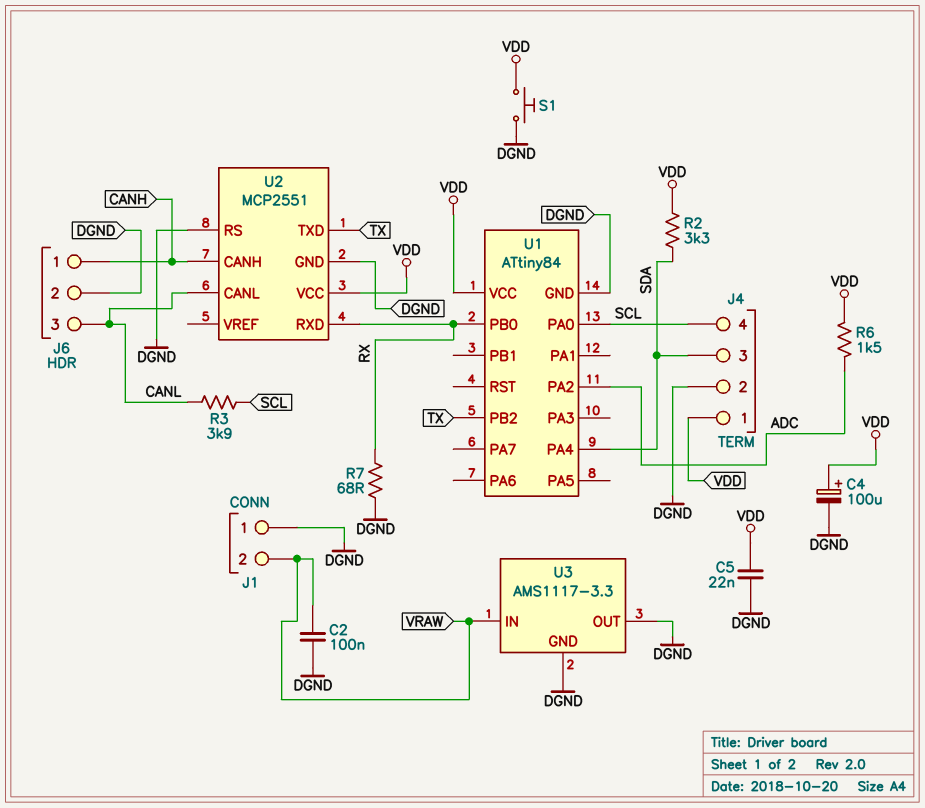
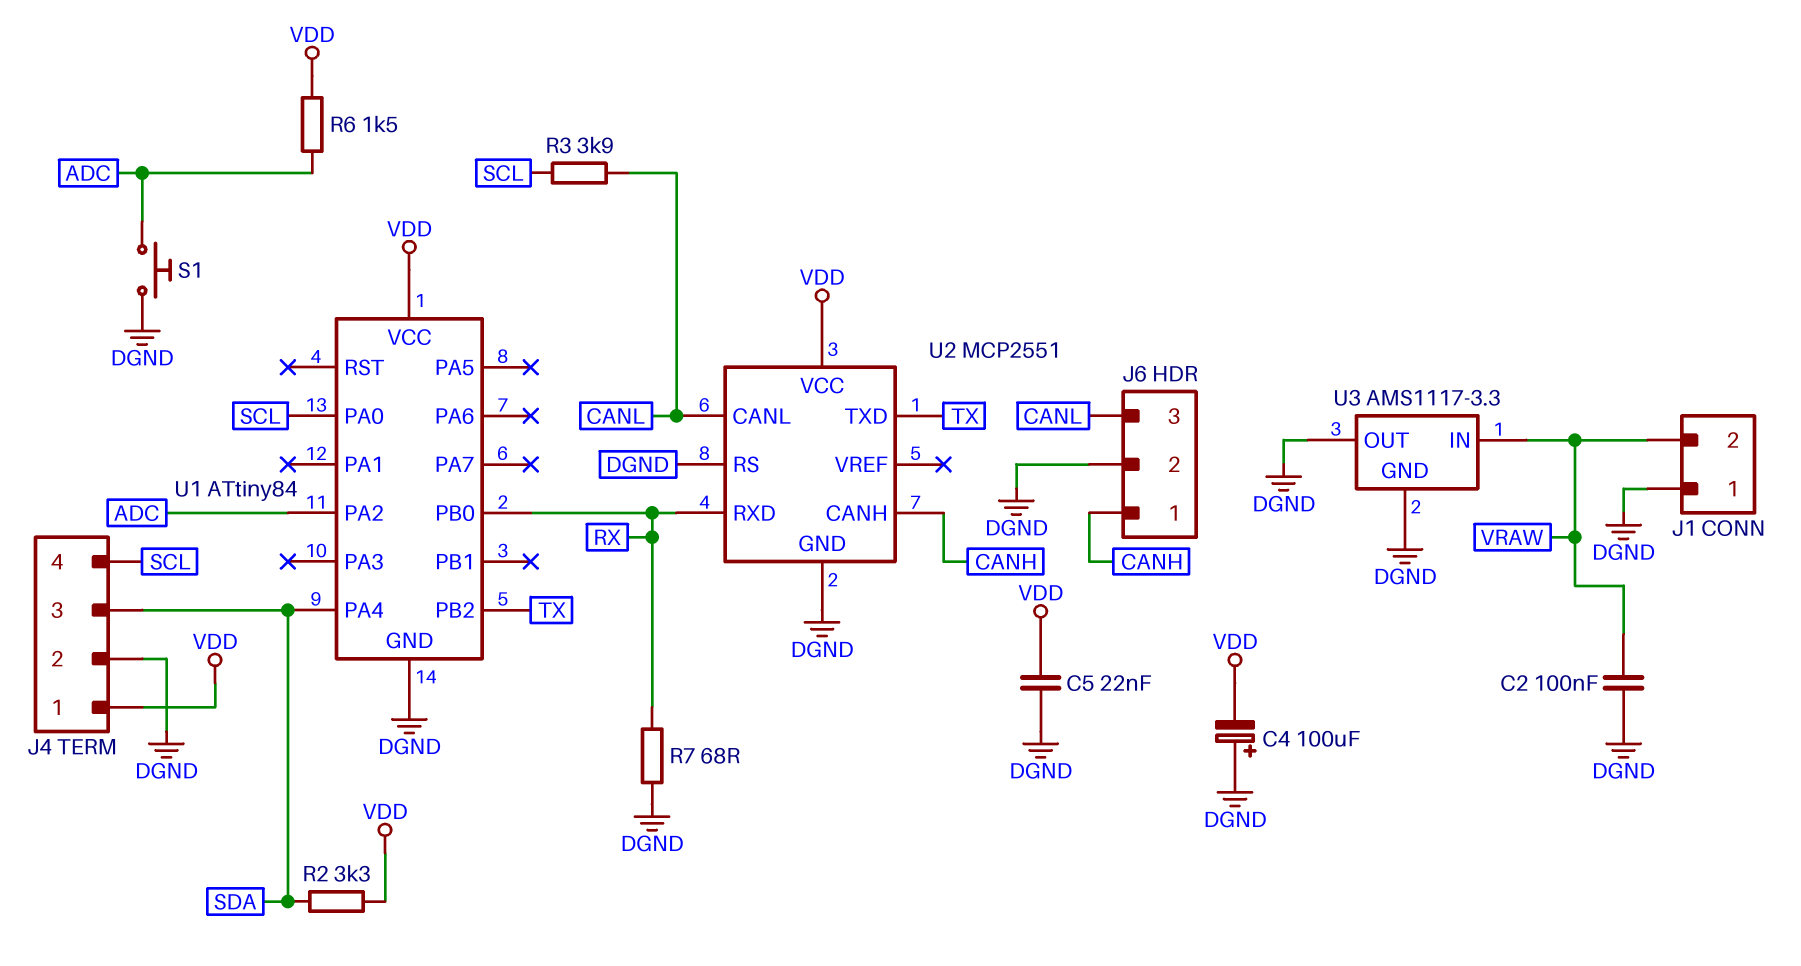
C4: 100uF (plus VDD, minus DGND) -> 100uF (plus DGND, minus VDD)
S1: button (DGND, VDD) -> button (ADC, DGND)

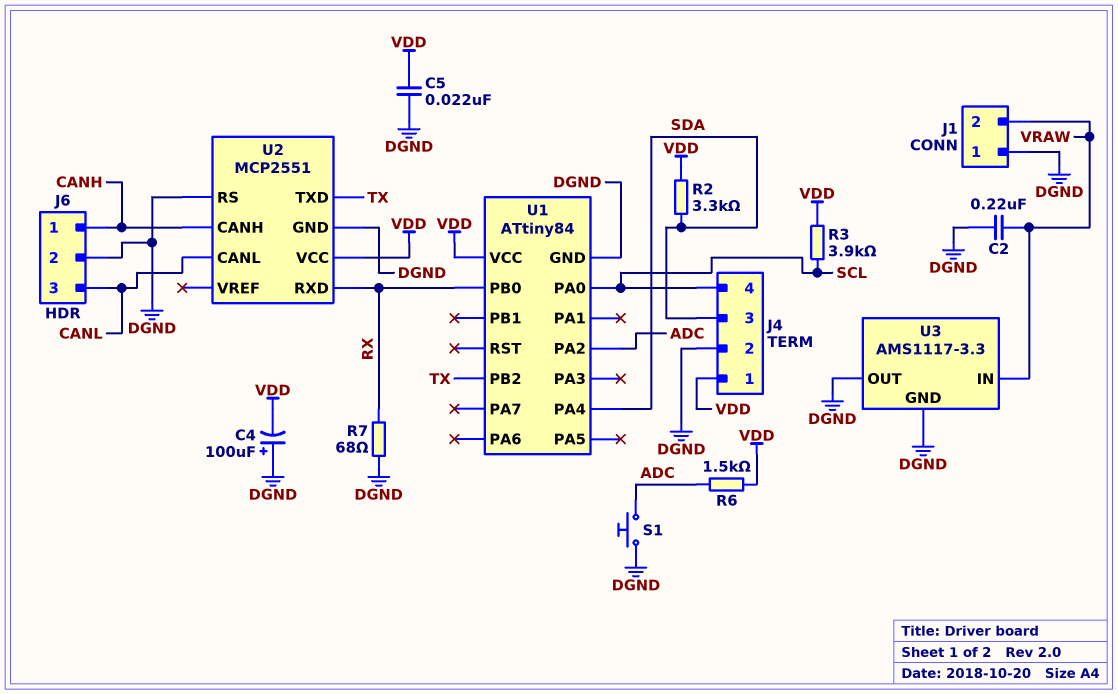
C2: 100nF (DGND, VRAW) -> 220nF (DGND, VRAW)
R3: 3.9k (CANL, SCL) -> 3.9k (SCL, VDD)

